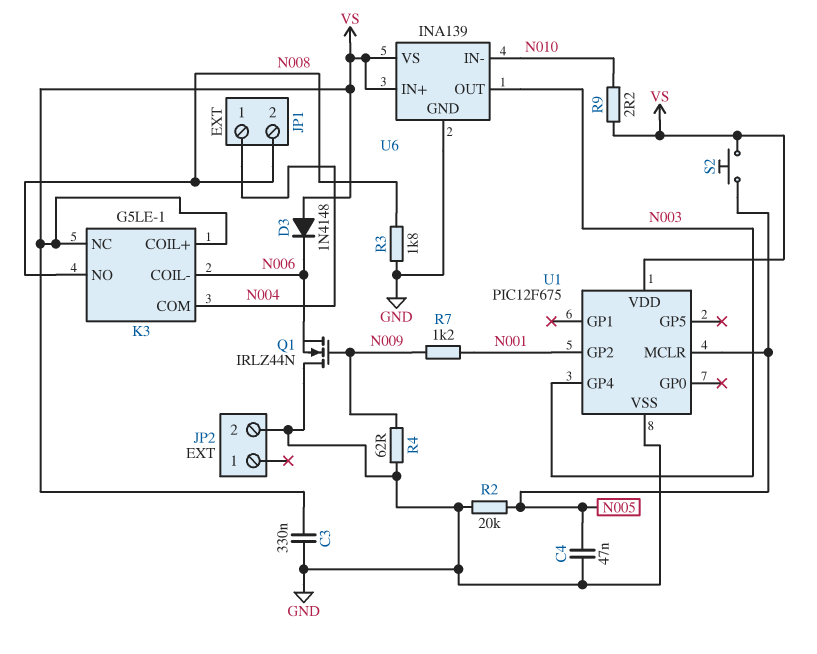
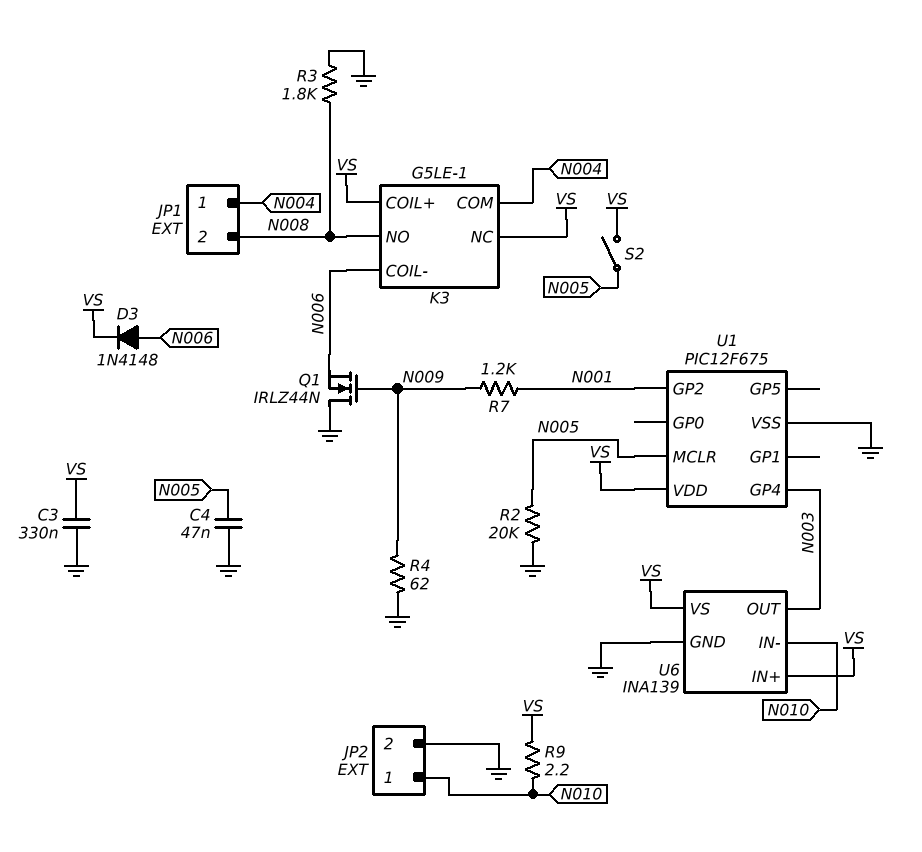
D3: diode 1N4148 (A VS, K N006) -> diode 1N4148 (A N006, K VS)
JP2 pin 1: none -> N010
S2: button (N005, VS) -> switch (N005, VS)

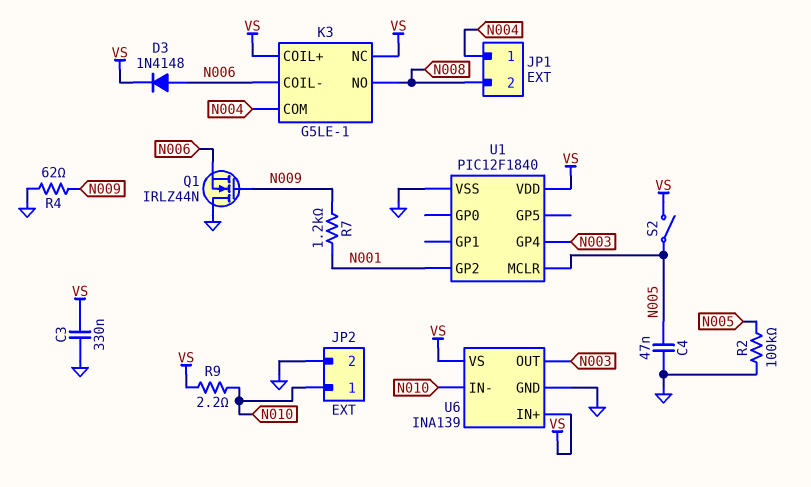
R2: 20k (GND, N005) -> 100k (GND, N005)
R3: 1.8k (GND, N008) -> none
U1: PIC12F675 -> PIC12F1840

